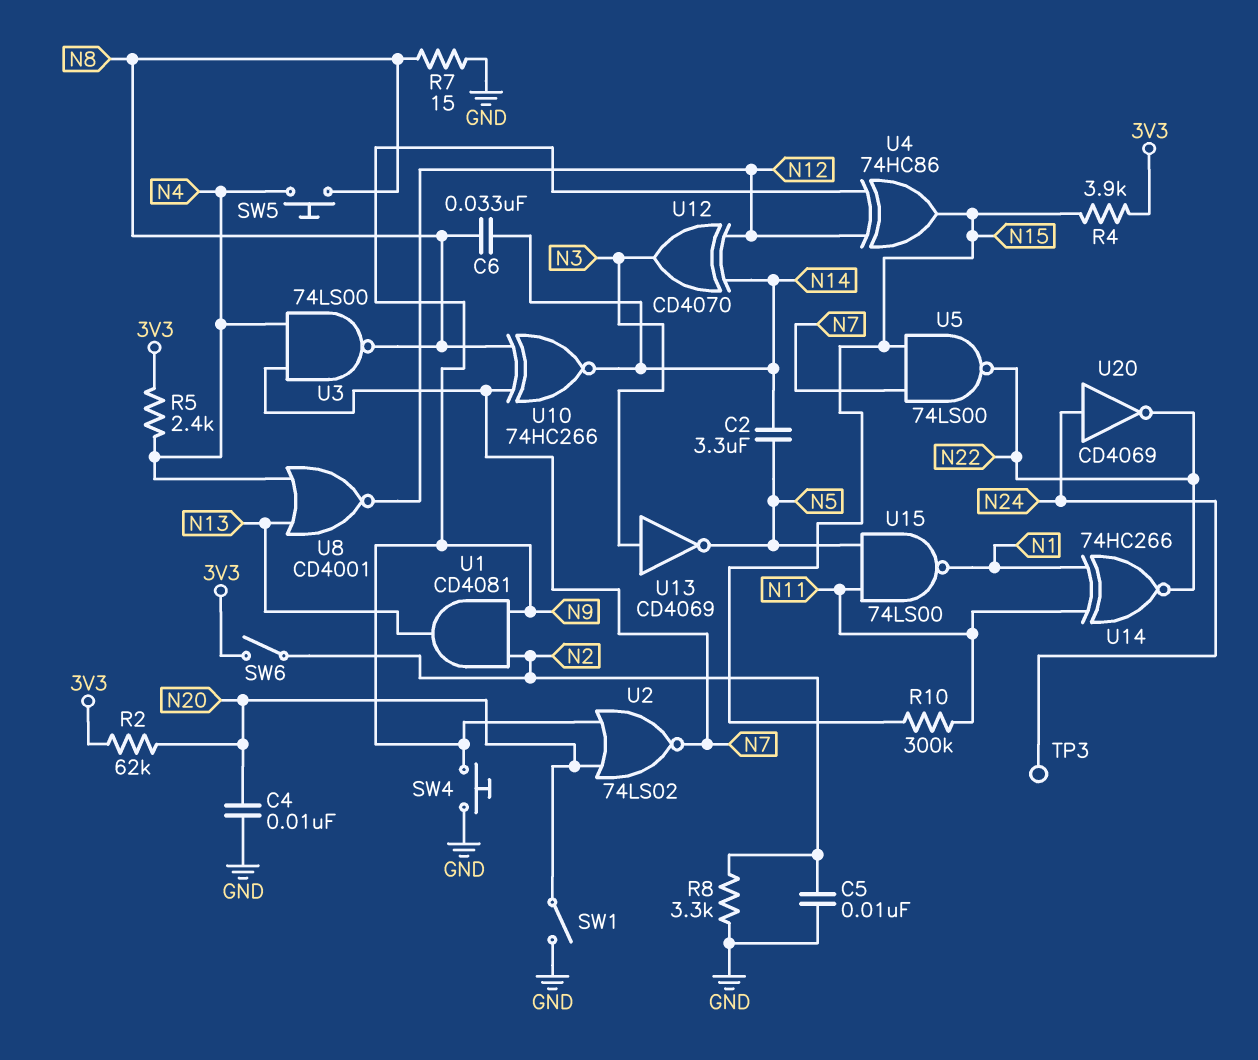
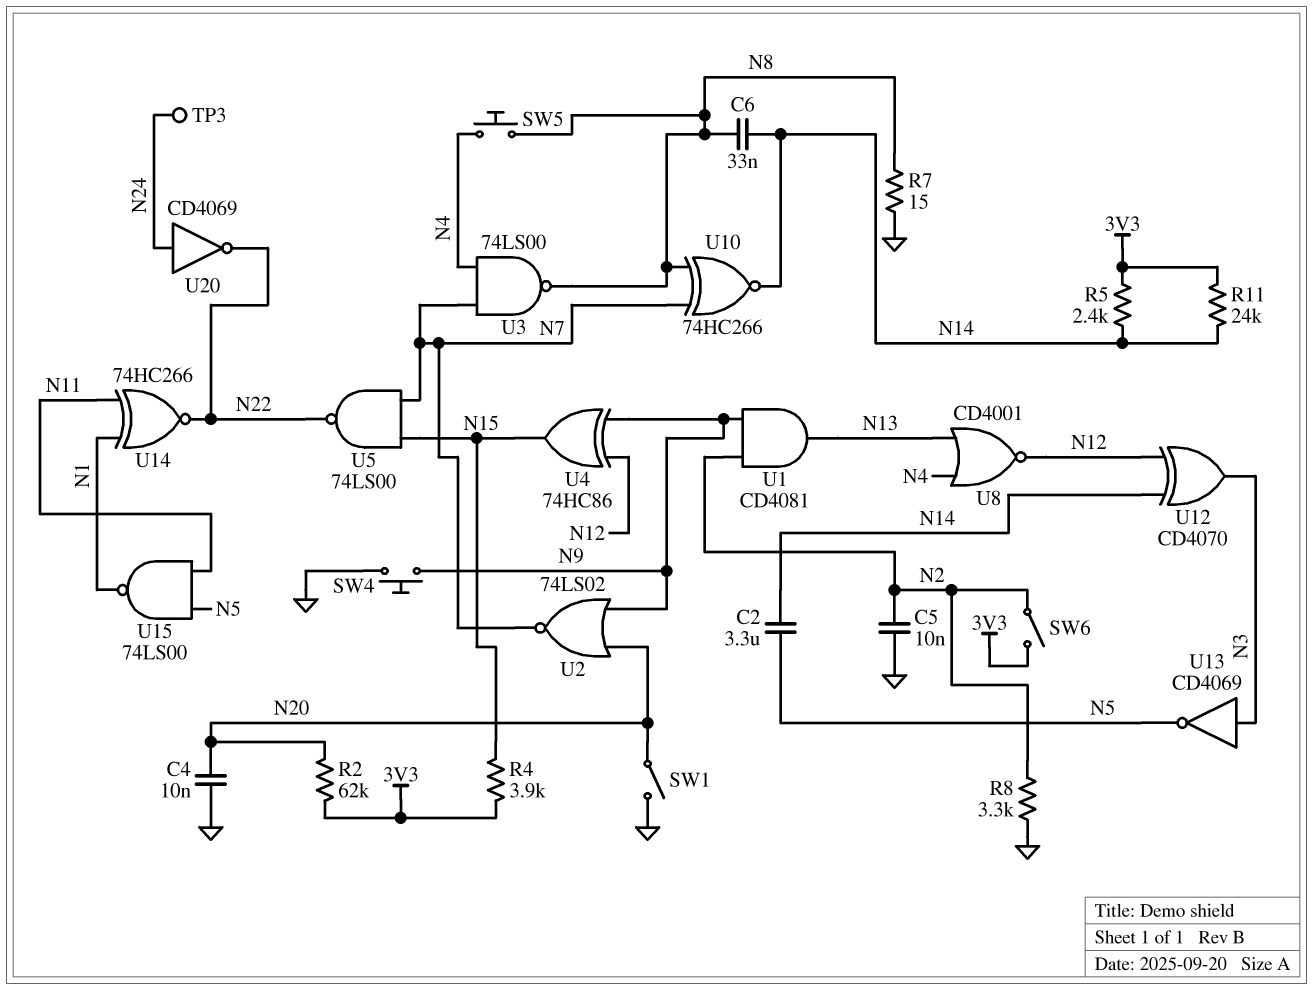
R5: 2.4k (3V3, N4) -> 2.4k (3V3, N14)
R10: 300k (N11, N15) -> none
R11: none -> 24k (3V3, N14)

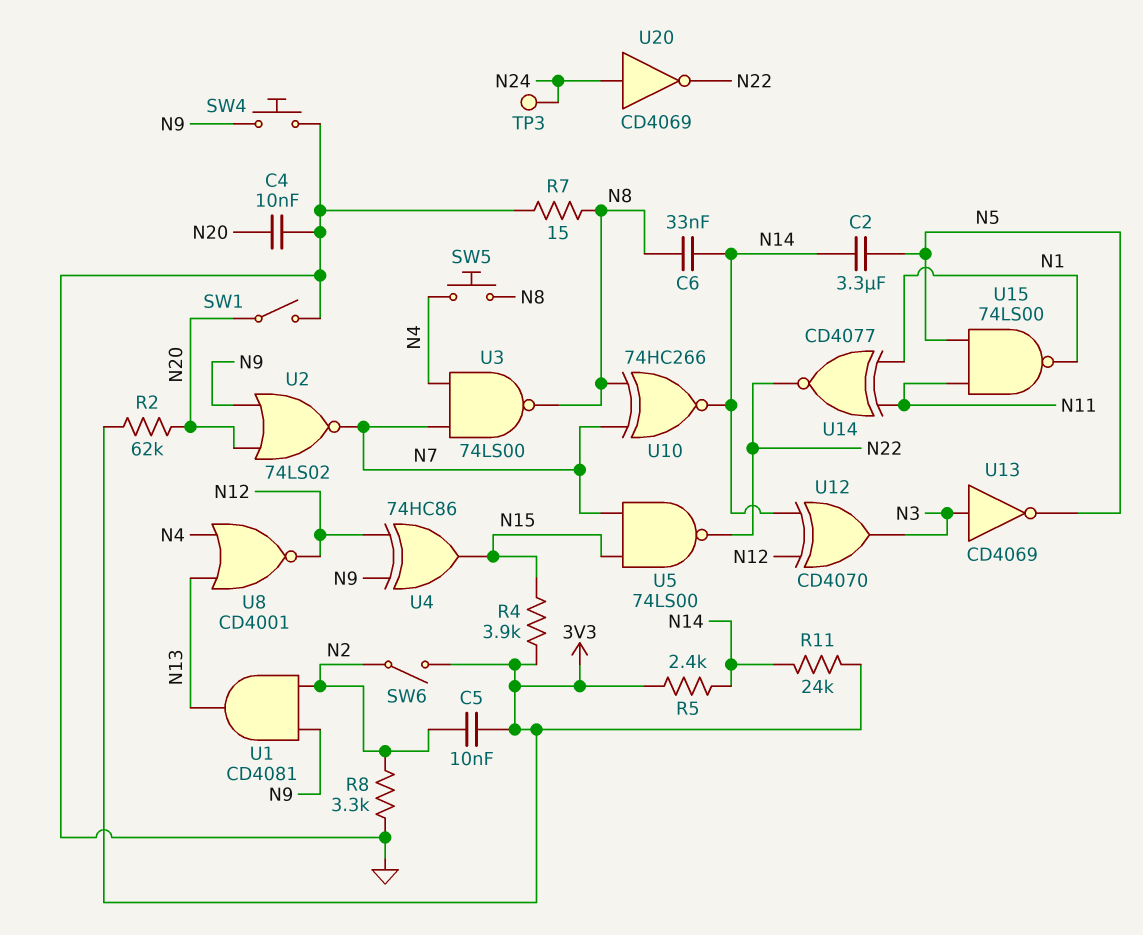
C5: 10nF (GND, N2) -> 10nF (3V3, N2)
U14: XNOR 74HC266 (in N1, in N11, out N22) -> XNOR CD4077 (in N1, in N11, out N22)

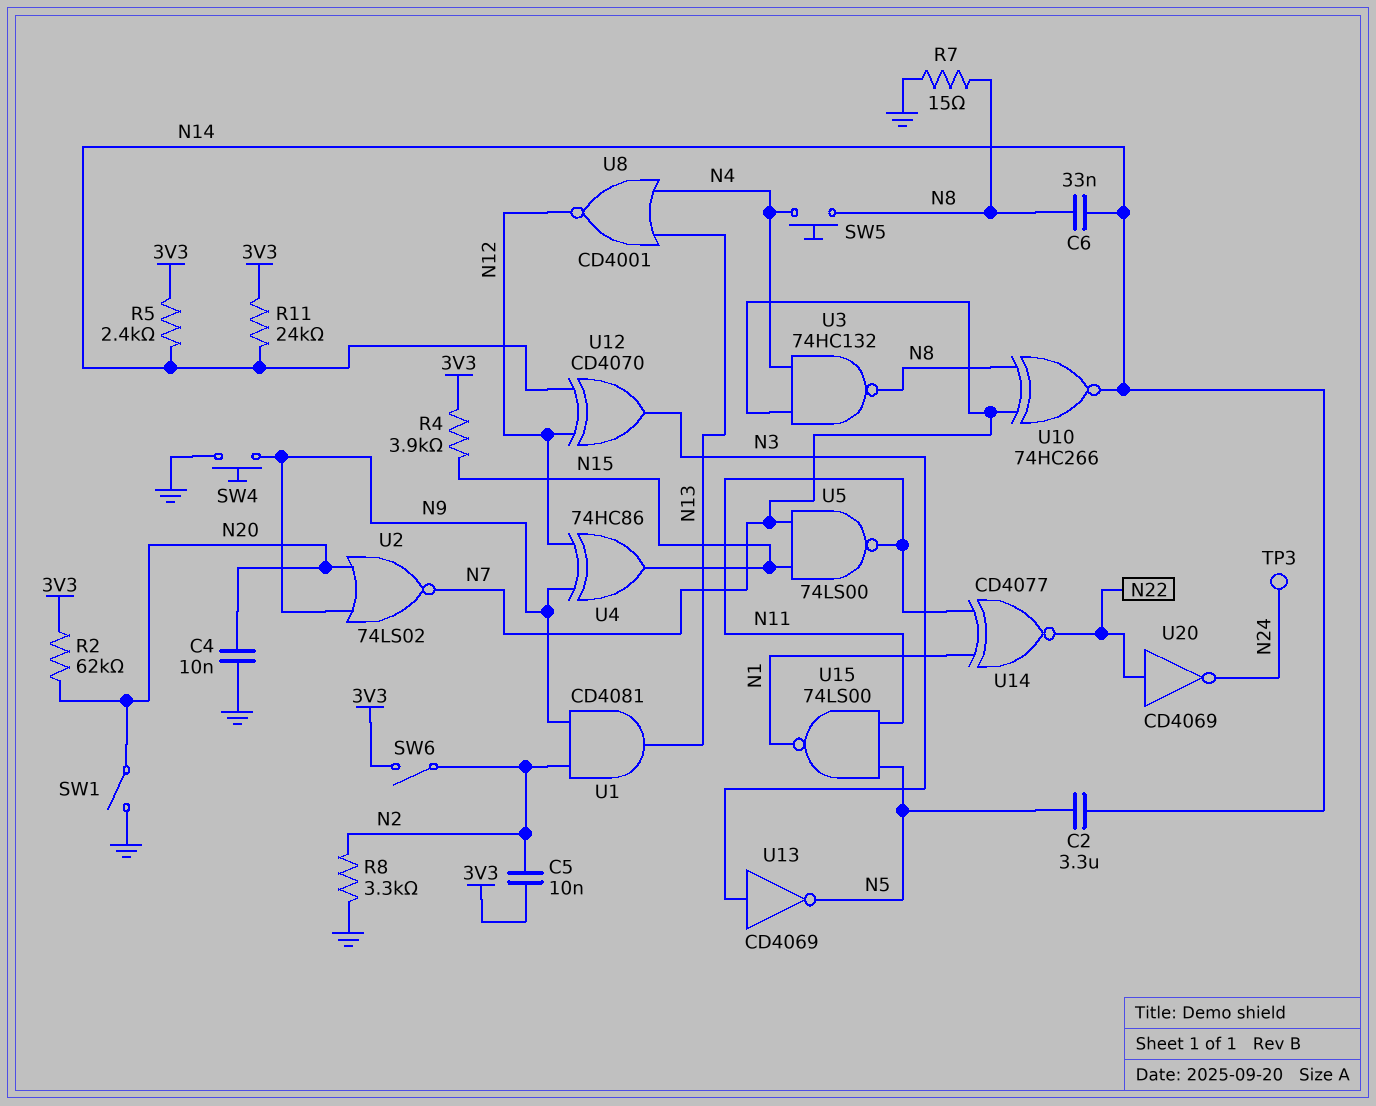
U3: NAND 74LS00 (in N4, in N7, out N8) -> NAND 74HC132 (in N4, in N7, out N8)
U5: NAND 74LS00 (in N7, in N15, out N22) -> NAND 74LS00 (in N7, in N15, out N11)
U20: NOT CD4069 (in N24, out N22) -> NOT CD4069 (in N22, out N24)

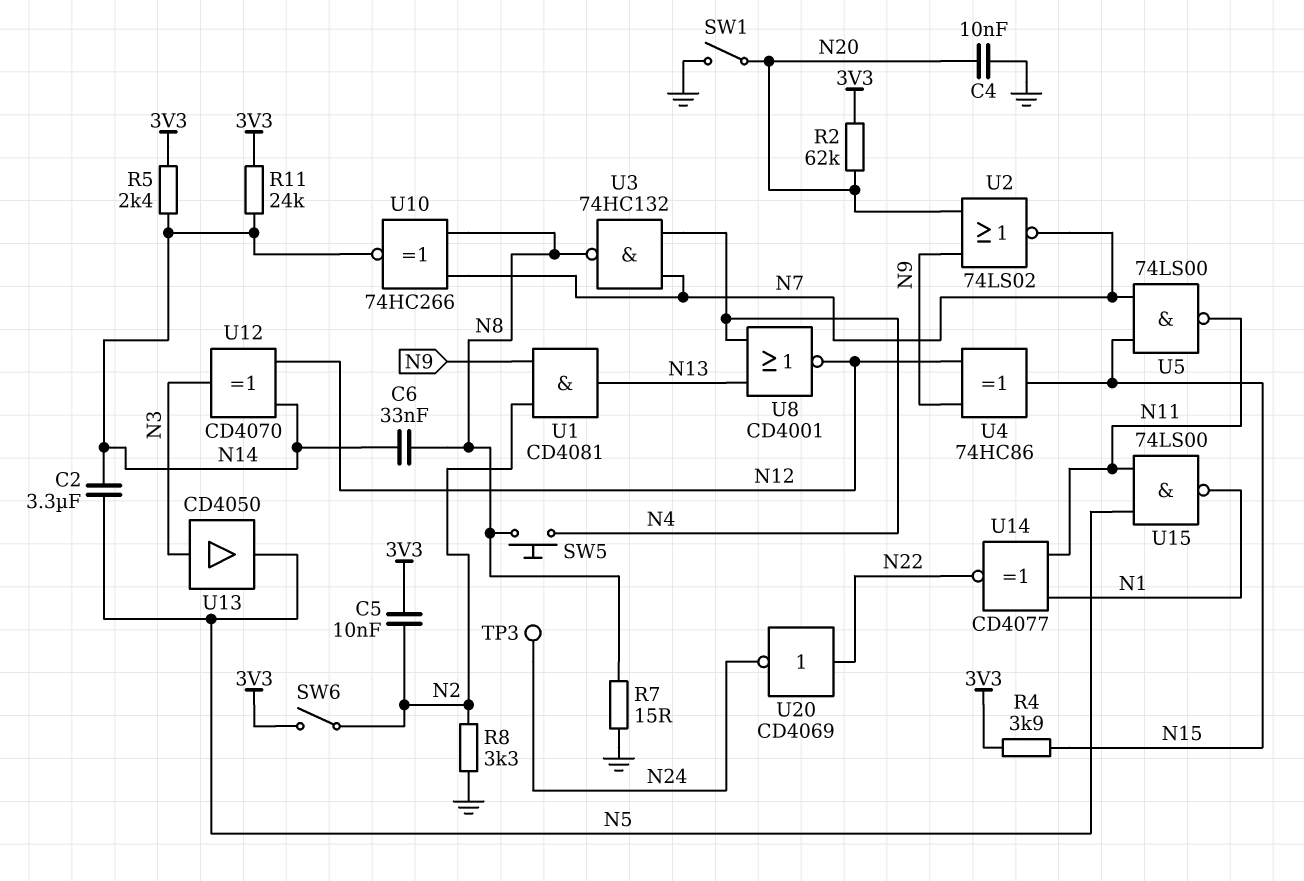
SW4: button (GND, N9) -> none
U13: NOT CD4069 (in N3, out N5) -> buffer CD4050 (in N3, out N5)

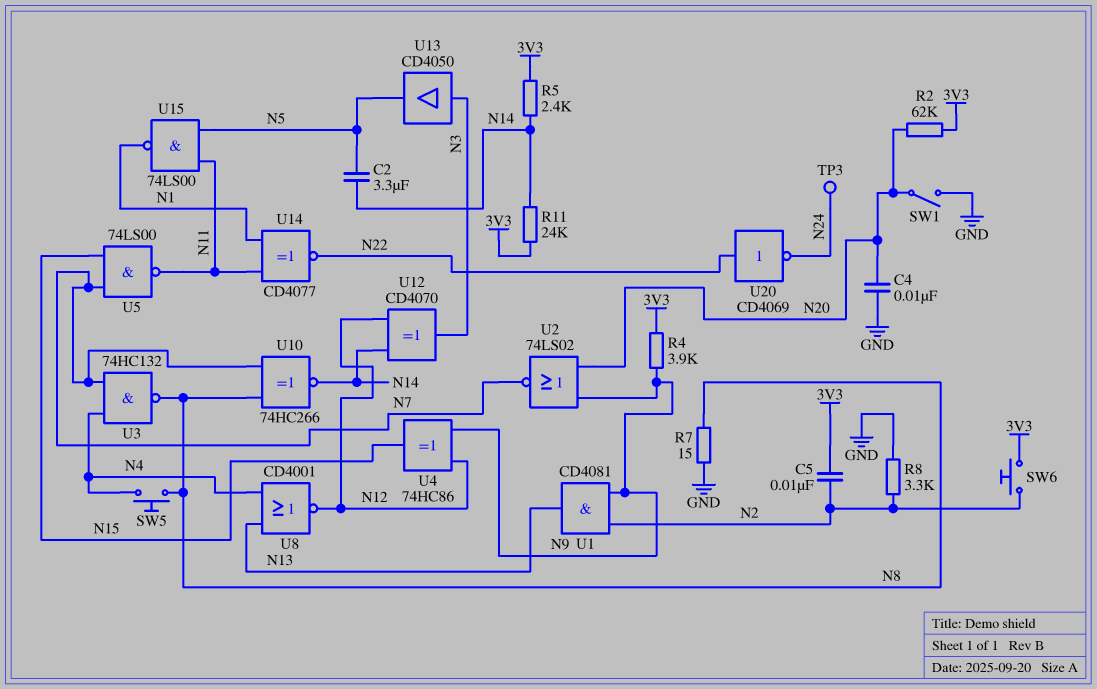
C6: 33nF (N8, N14) -> none
R4: 3.9k (3V3, N15) -> 3.9k (3V3, N9)
SW6: switch (3V3, N2) -> button (3V3, N2)

